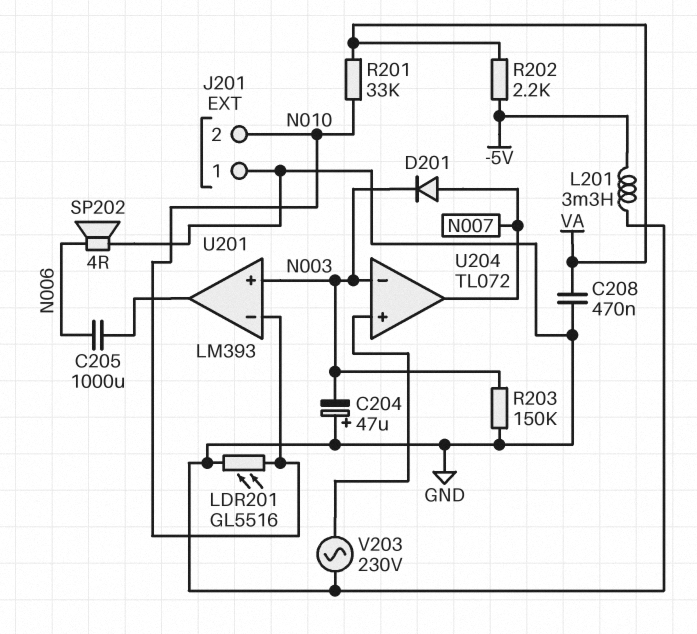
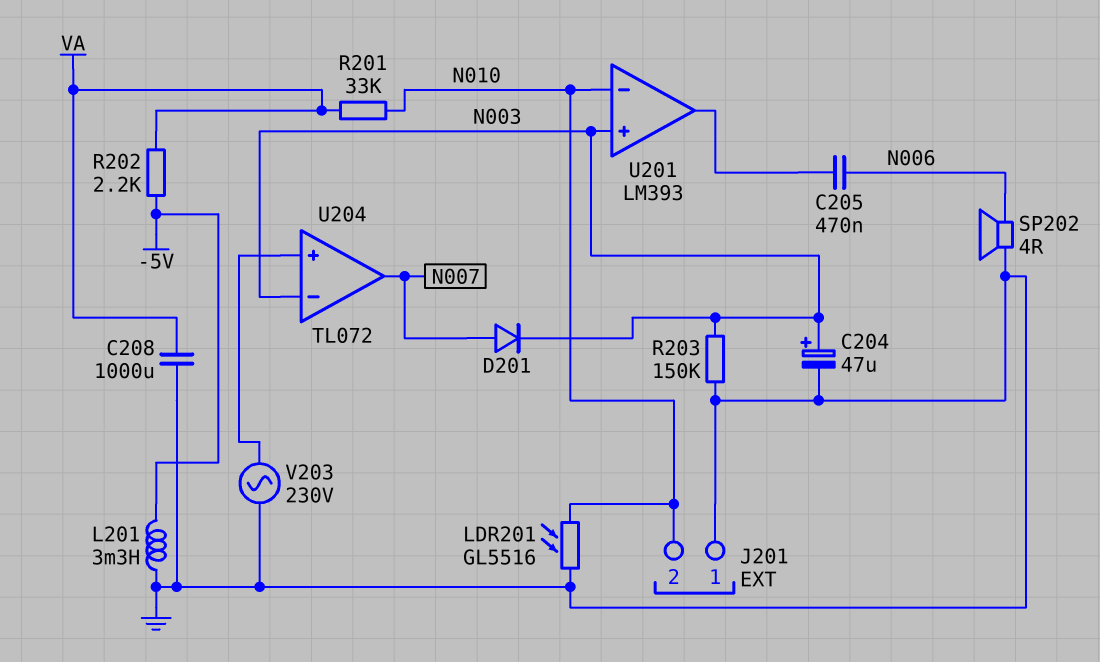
C204: 47uF (plus GND, minus N003) -> 47uF (plus N003, minus GND)
C205: 1000uF (N006, U201/out) -> 470nF (N006, U201/out)
C208: 470nF (GND, VA) -> 1000uF (GND, VA)

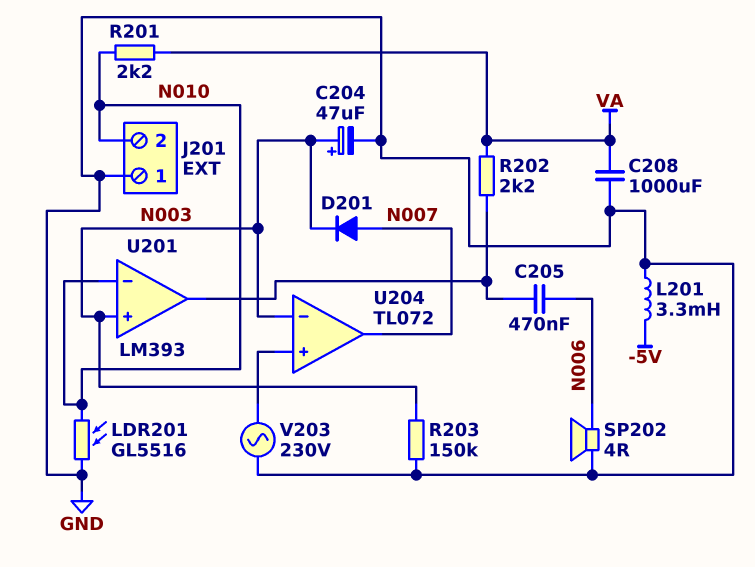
R201: 33k (N010, VA) -> 2.2k (N010, VA)
R202: 2.2k (-5V, VA) -> 2.2k (U201/out, VA)

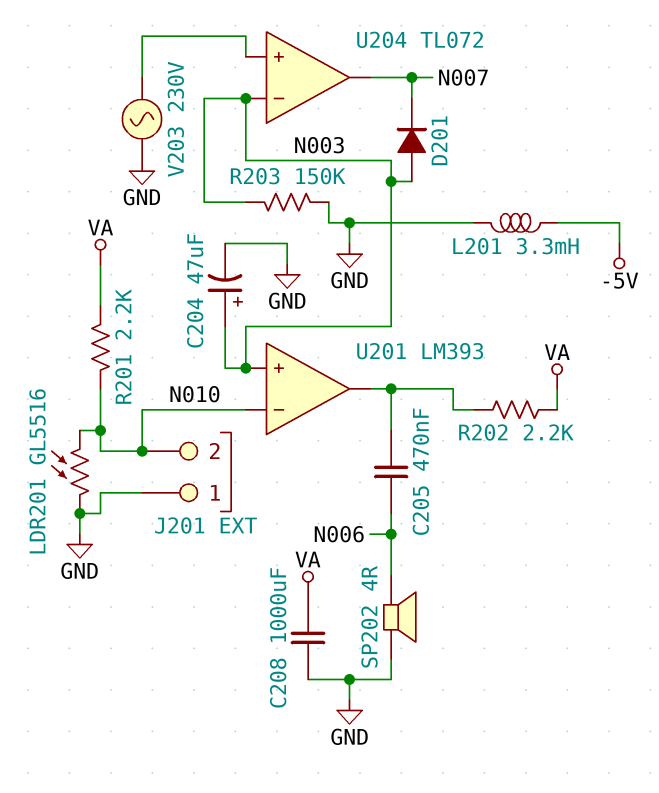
D201: diode (A N007, K N003) -> diode (A N003, K N007)

